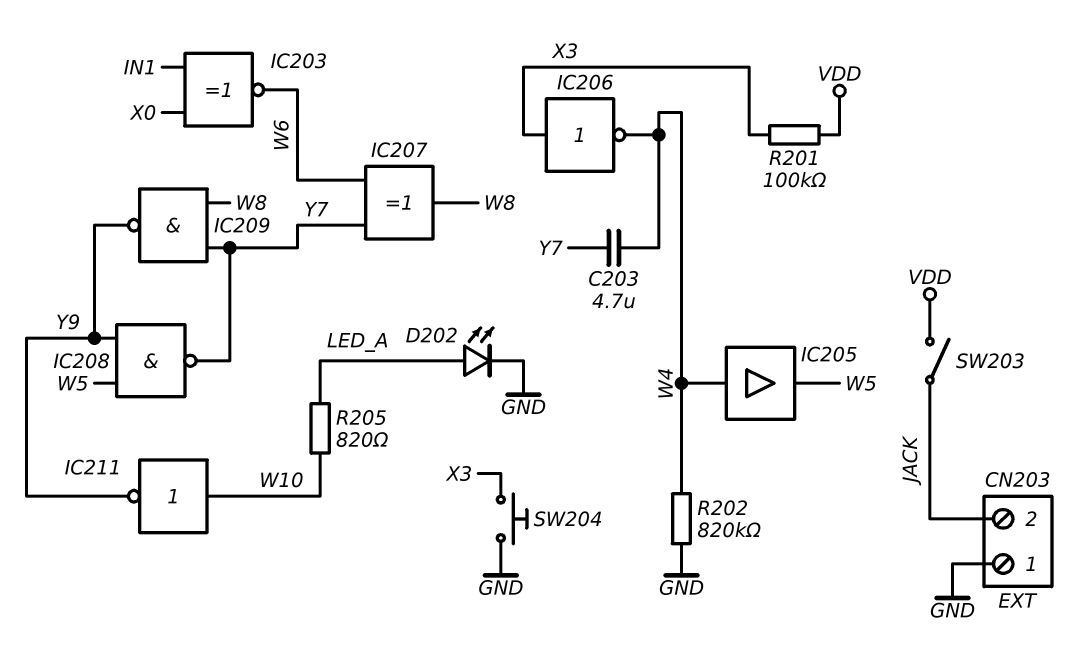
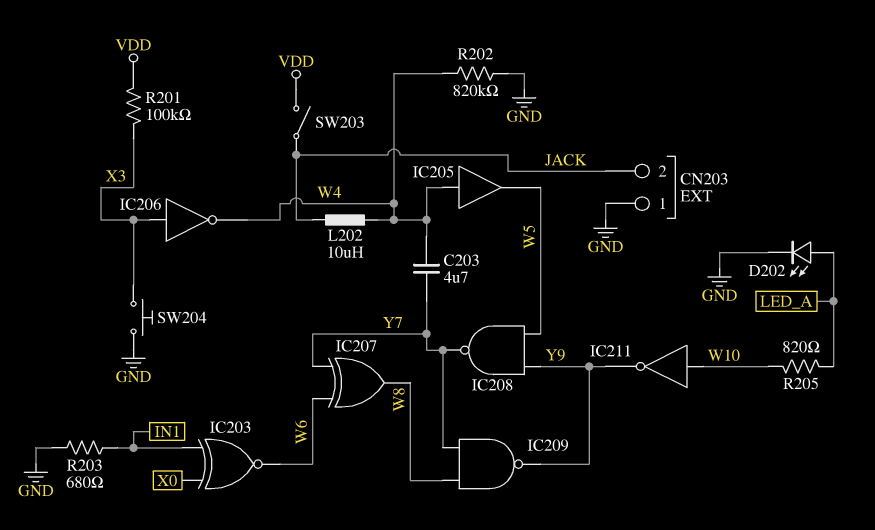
L202: none -> 10uH (JACK, W4)
R203: none -> 680 (GND, IN1)

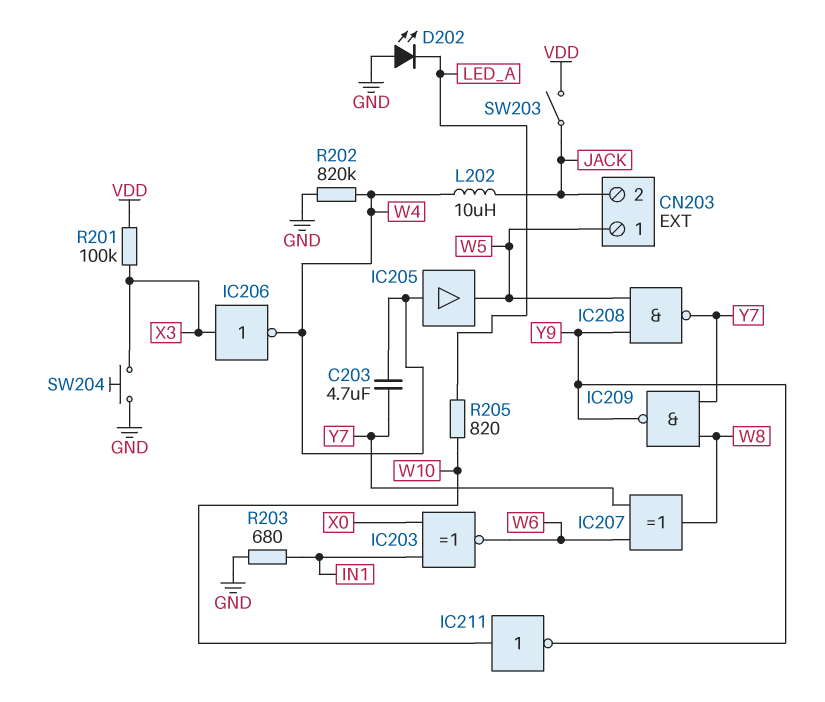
CN203 pin 1: GND -> W5
D202: LED (A LED_A, K GND) -> LED (A GND, K LED_A)

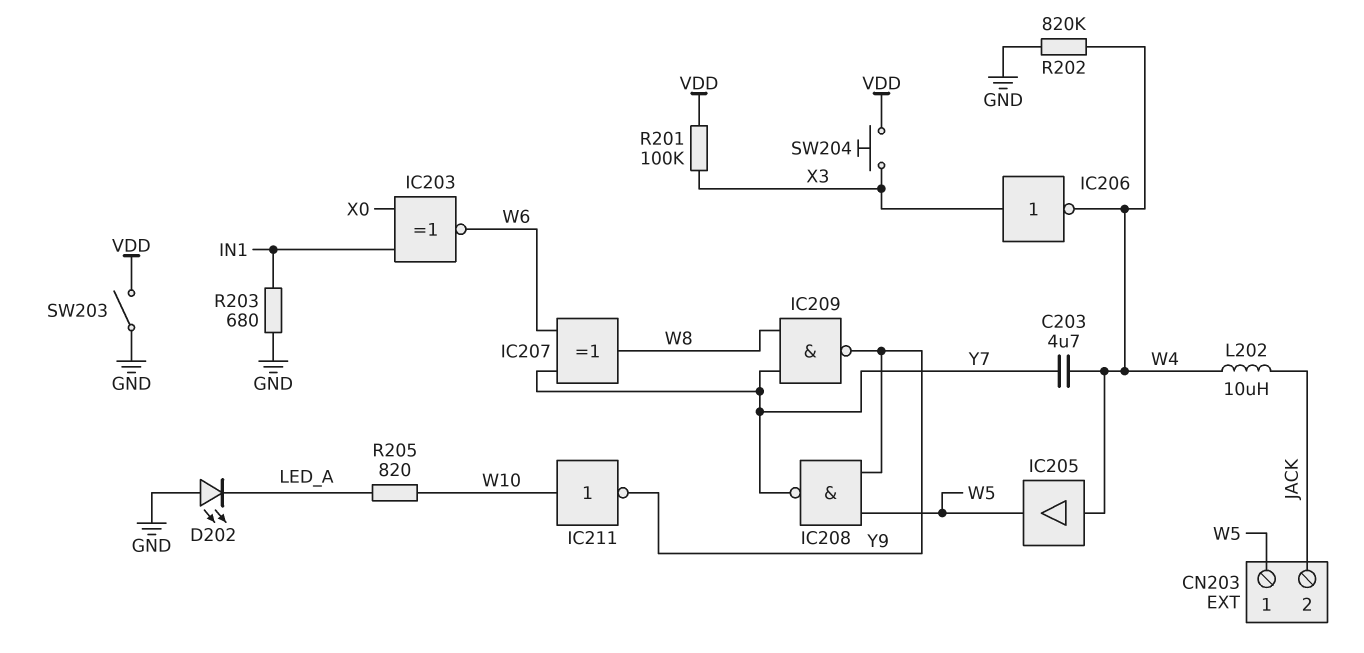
SW203: switch (JACK, VDD) -> switch (GND, VDD)
SW204: button (GND, X3) -> button (VDD, X3)

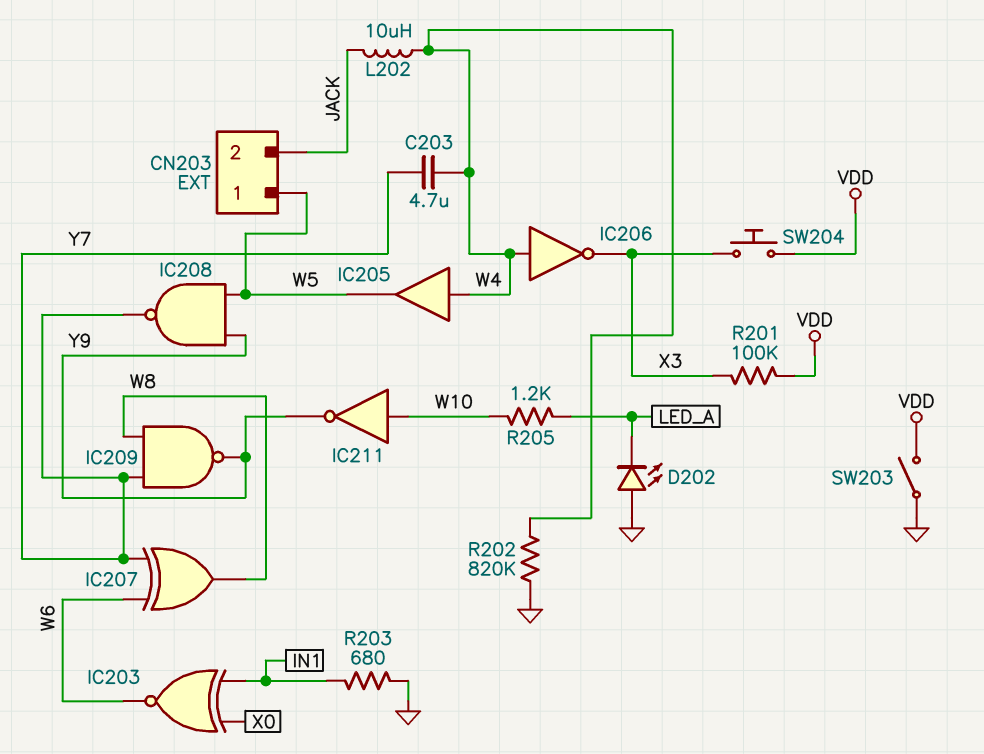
IC206: NOT (in X3, out W4) -> NOT (in W4, out X3)
R205: 820 (LED_A, W10) -> 1.2k (LED_A, W10)

